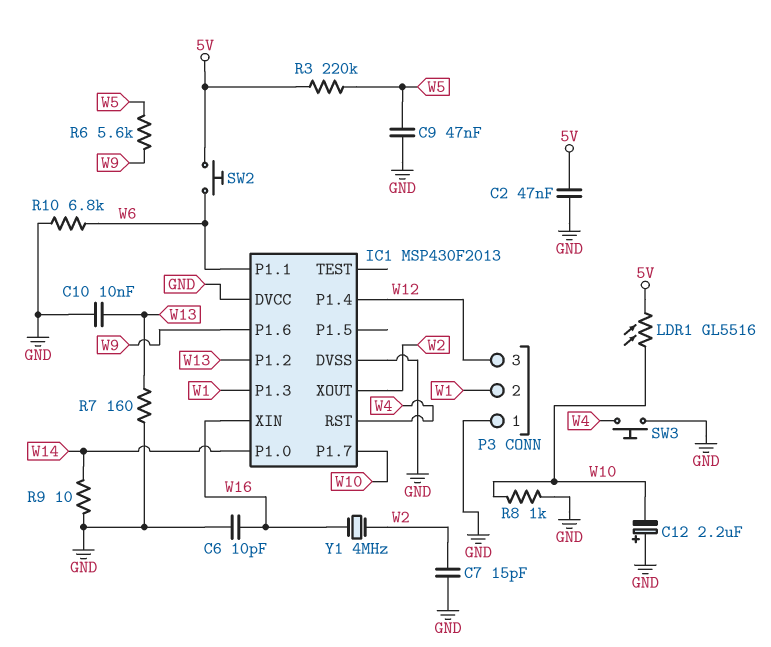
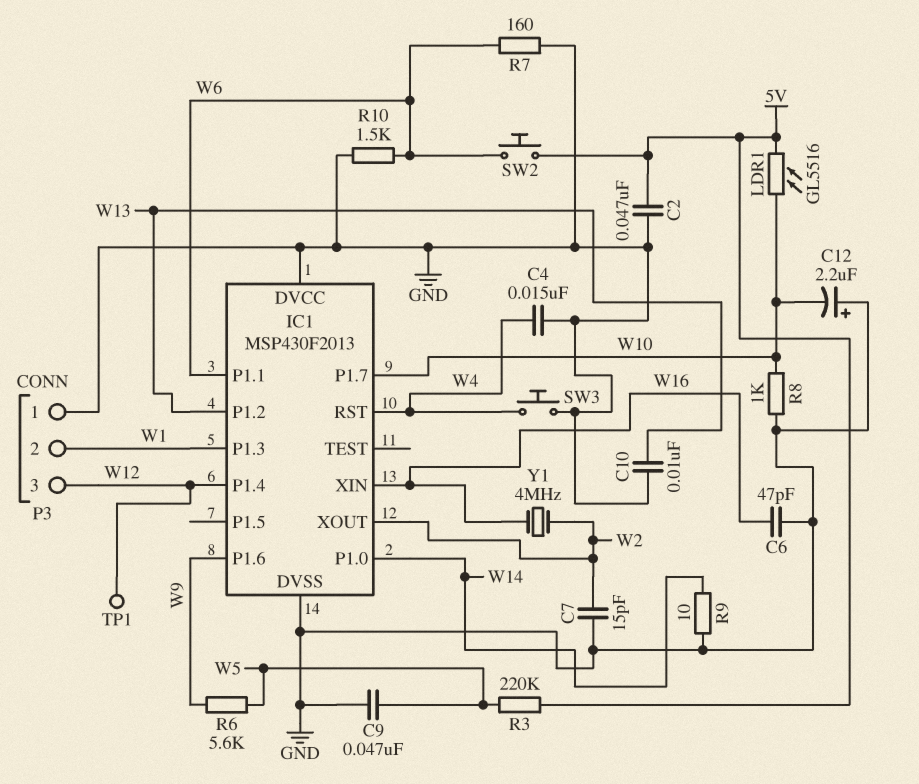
C4: none -> 15nF (GND, W4)
C6: 10pF (GND, W16) -> 47pF (GND, W16)
R7: 160 (GND, W13) -> 160 (GND, W6)
R10: 6.8k (GND, W6) -> 1.5k (GND, W6)
TP1: none -> test point (W12)

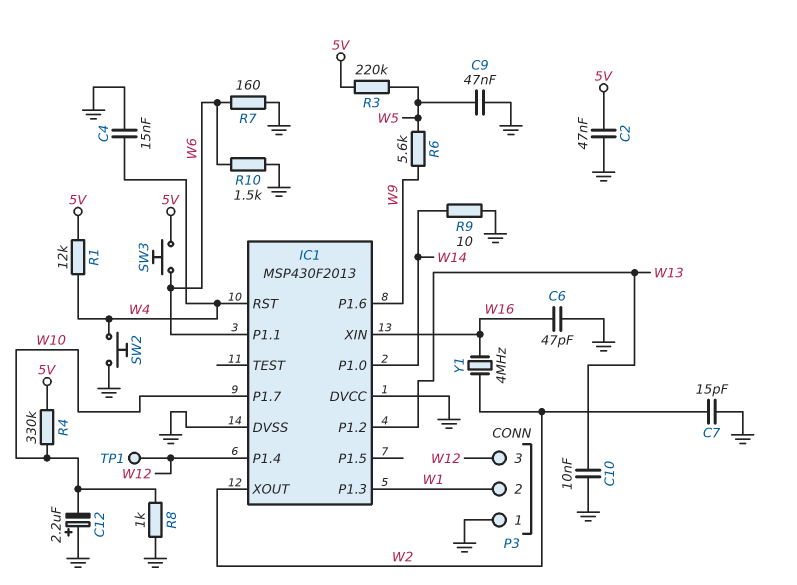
LDR1: GL5516 (5V, W10) -> none
R1: none -> 12k (5V, W4)
R4: none -> 330k (5V, W10)
SW2: button (5V, W6) -> button (GND, W4)
SW3: button (GND, W4) -> button (5V, W6)

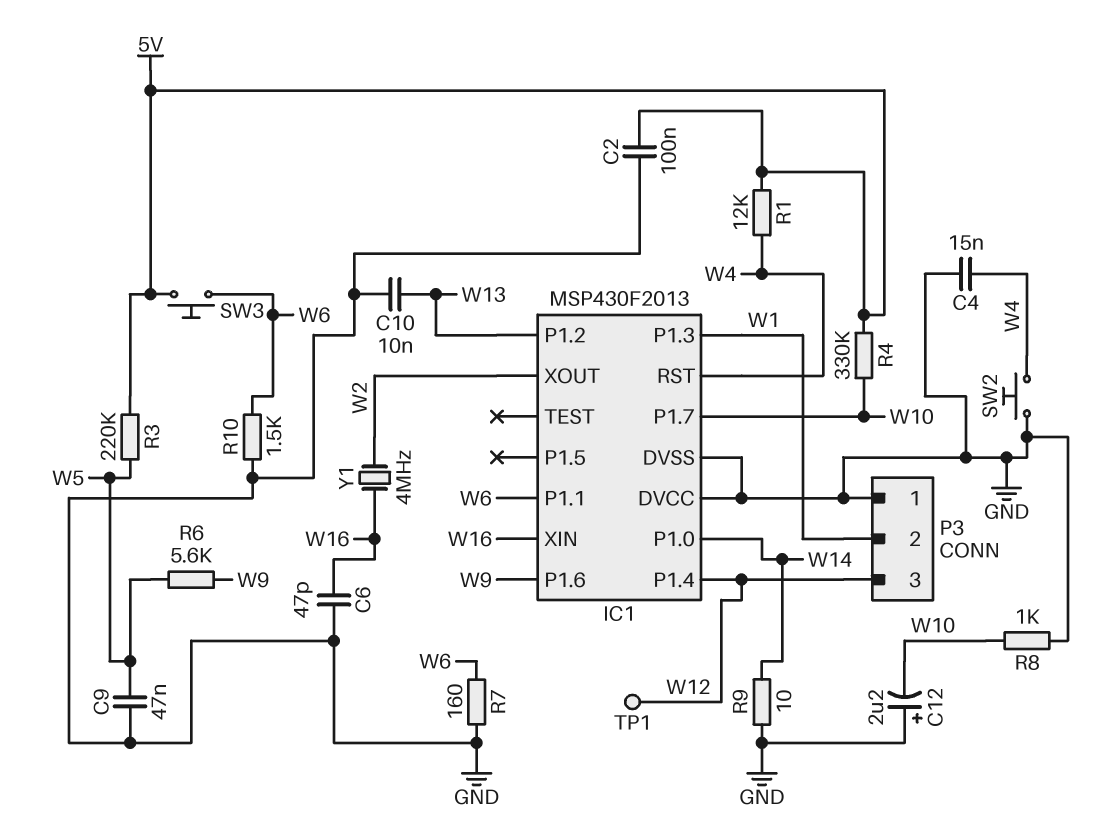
C2: 47nF (5V, GND) -> 100nF (5V, GND)
C7: 15pF (GND, W2) -> none

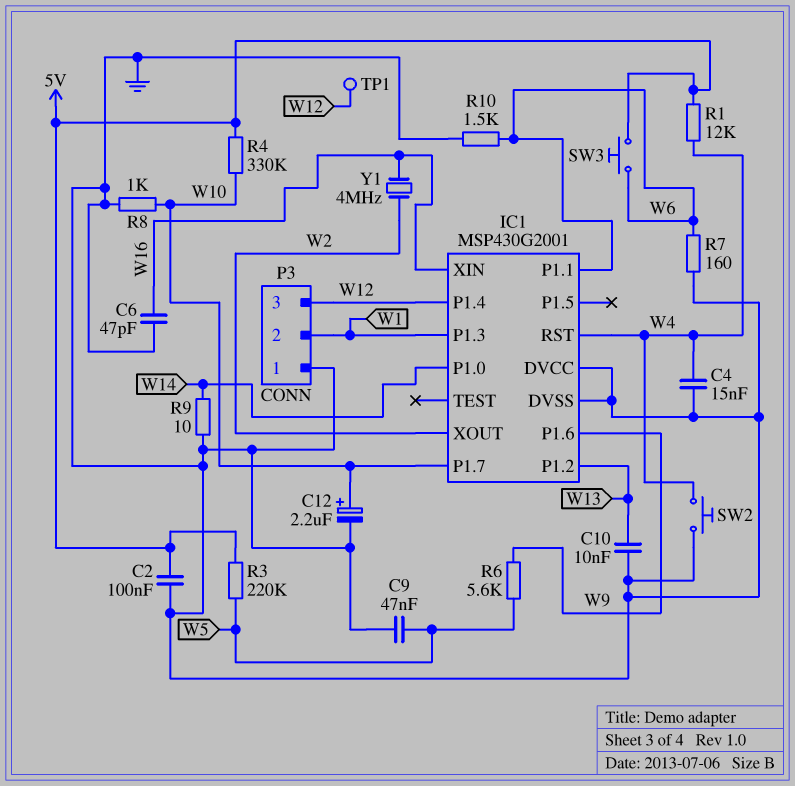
C12: 2.2uF (plus GND, minus W10) -> 2.2uF (plus W10, minus GND)
IC1: MSP430F2013 -> MSP430G2001

